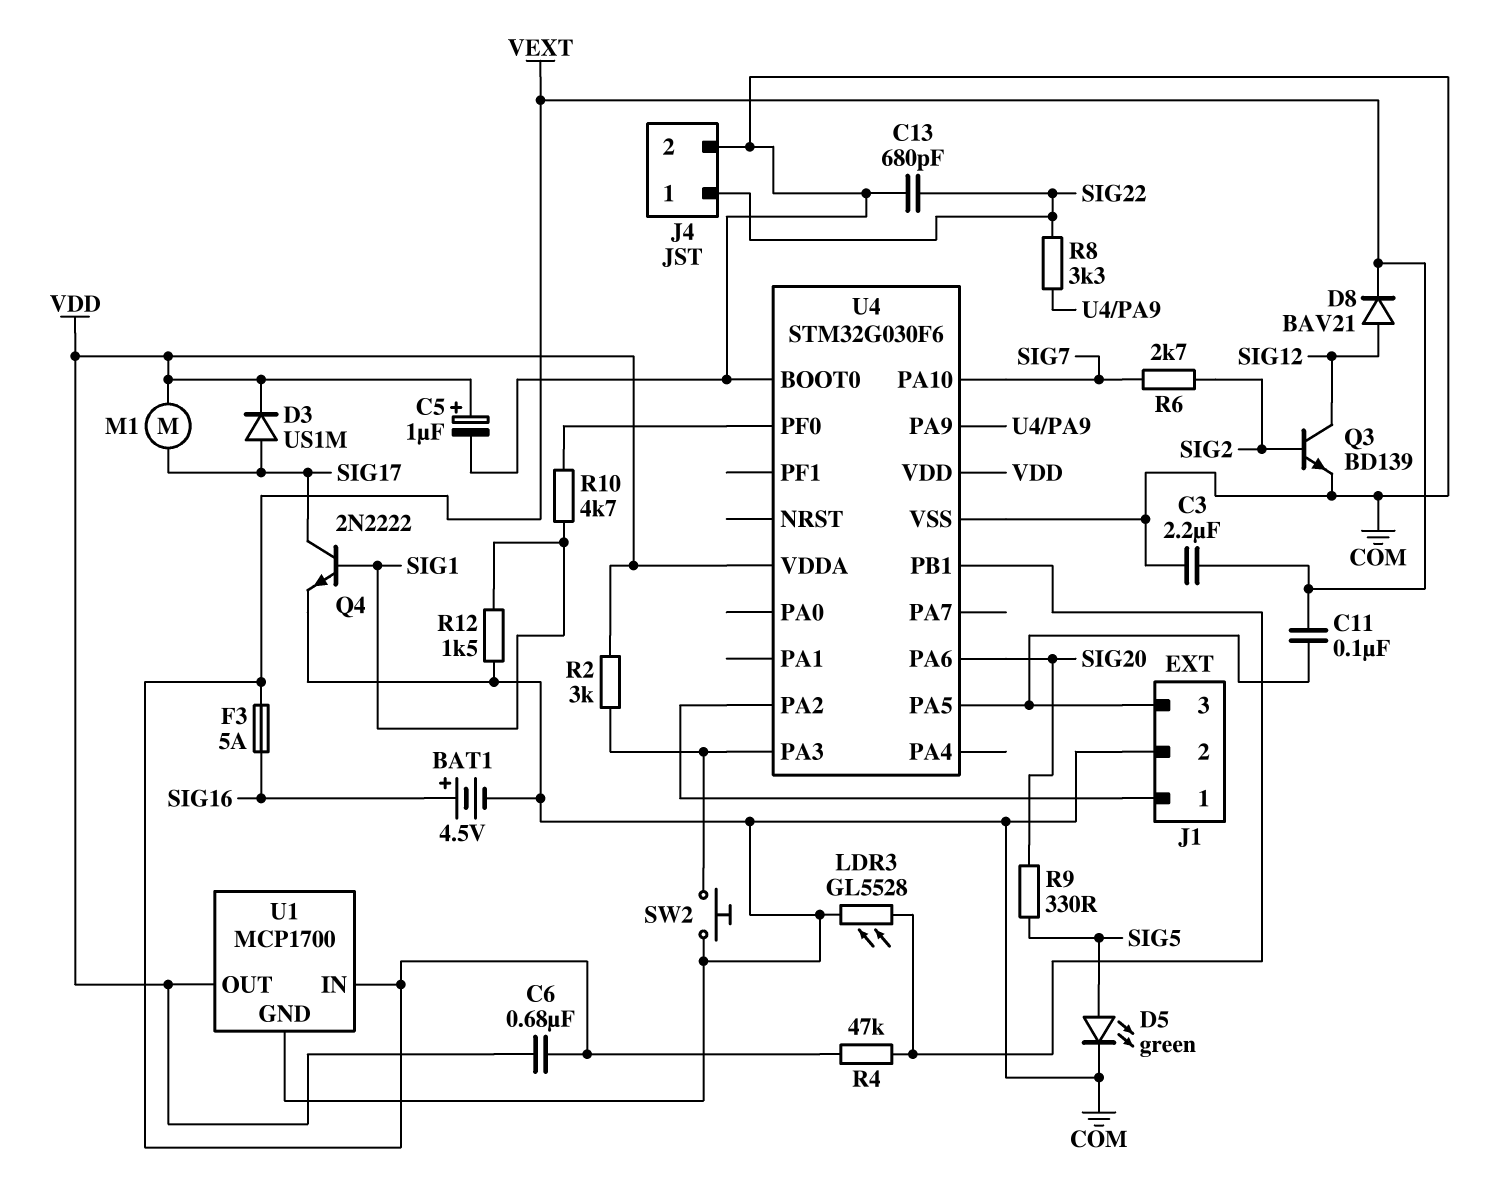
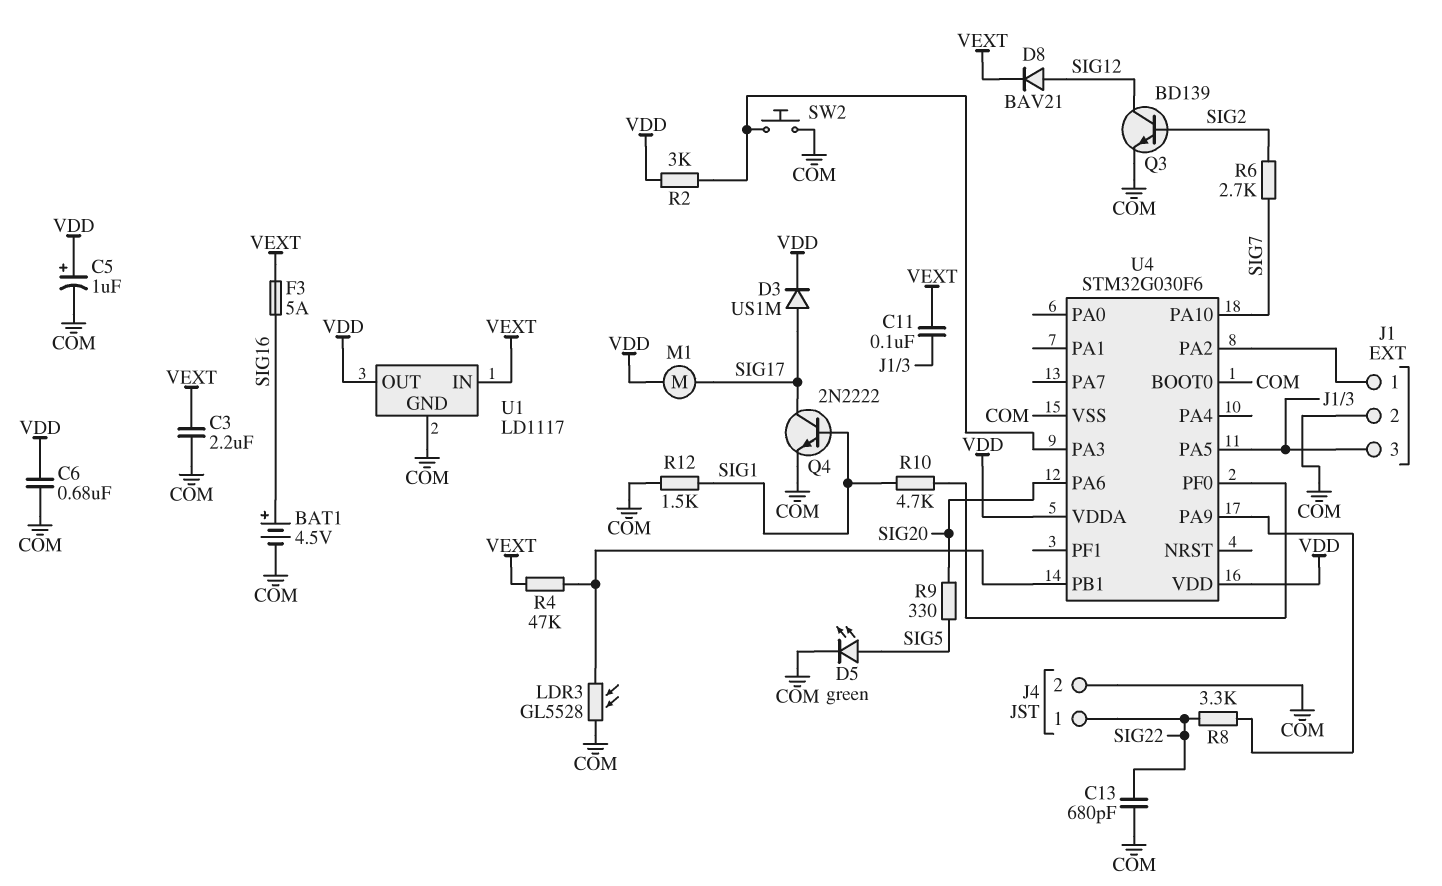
C6: 680nF (VDD, VEXT) -> 680nF (COM, VDD)
U1: MCP1700 -> LD1117

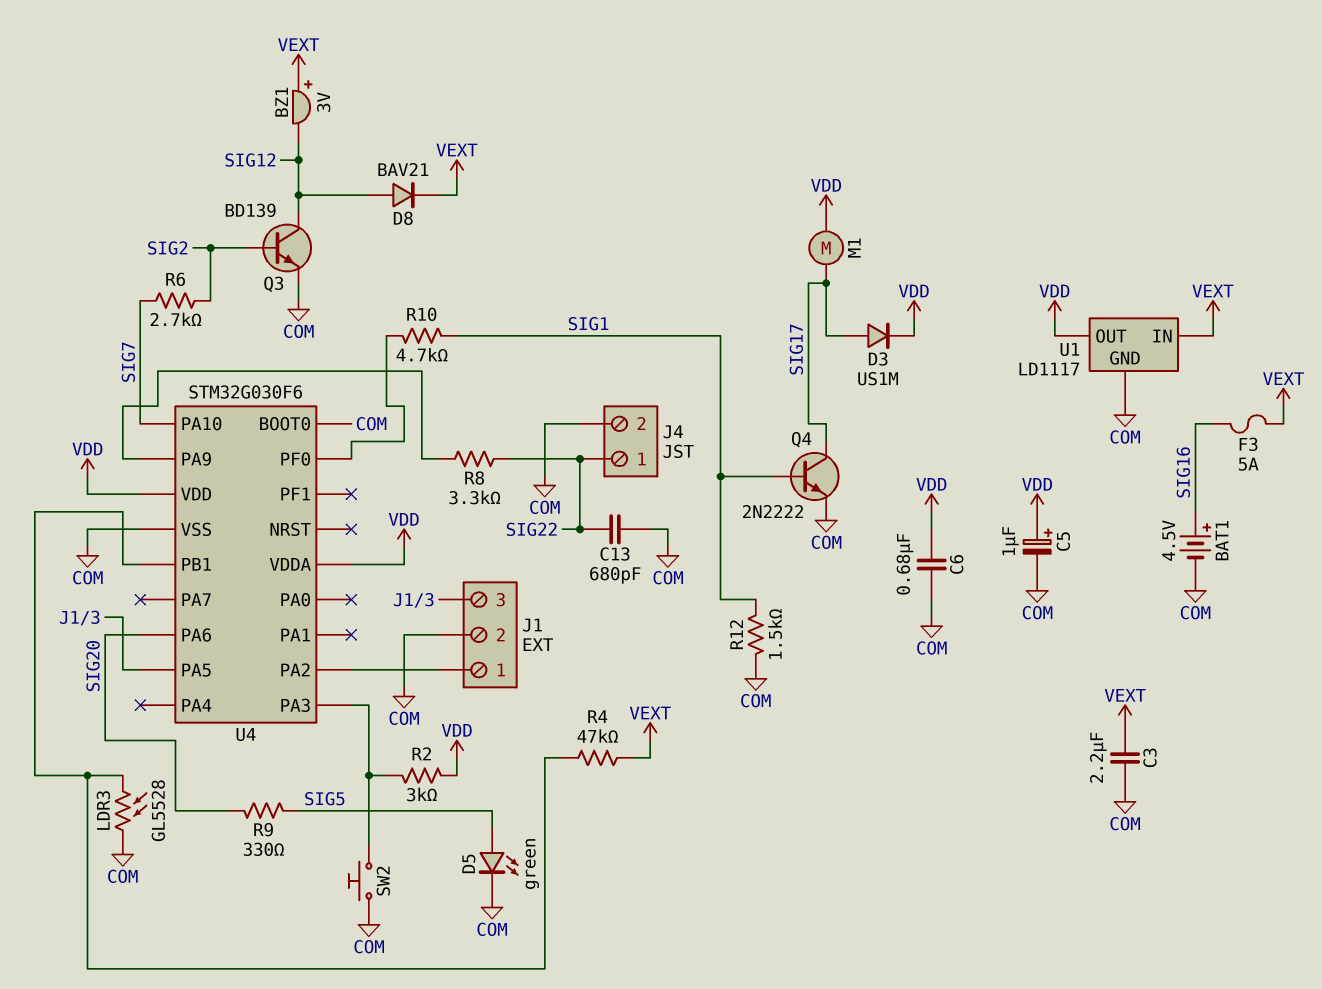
BZ1: none -> buzzer 3V (plus VEXT, minus SIG12)
C11: 100nF (J1/3, VEXT) -> none

